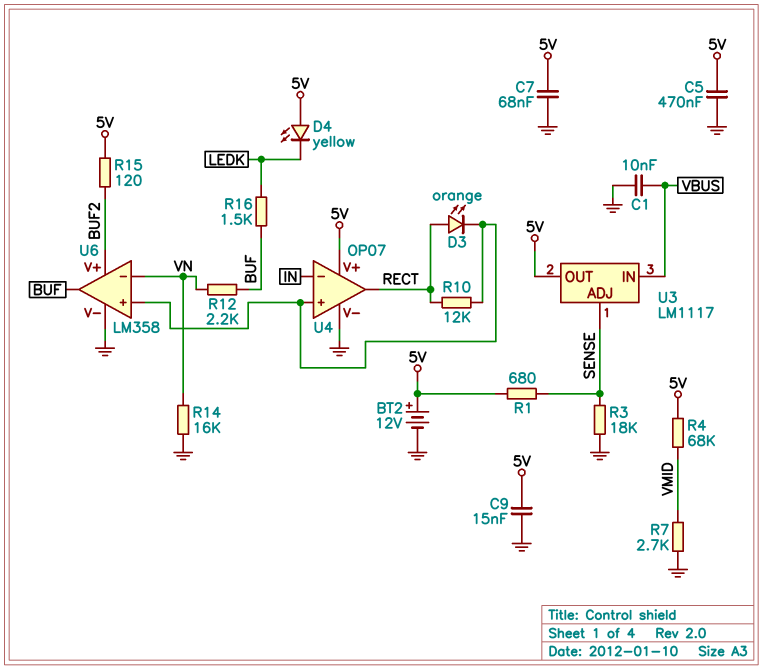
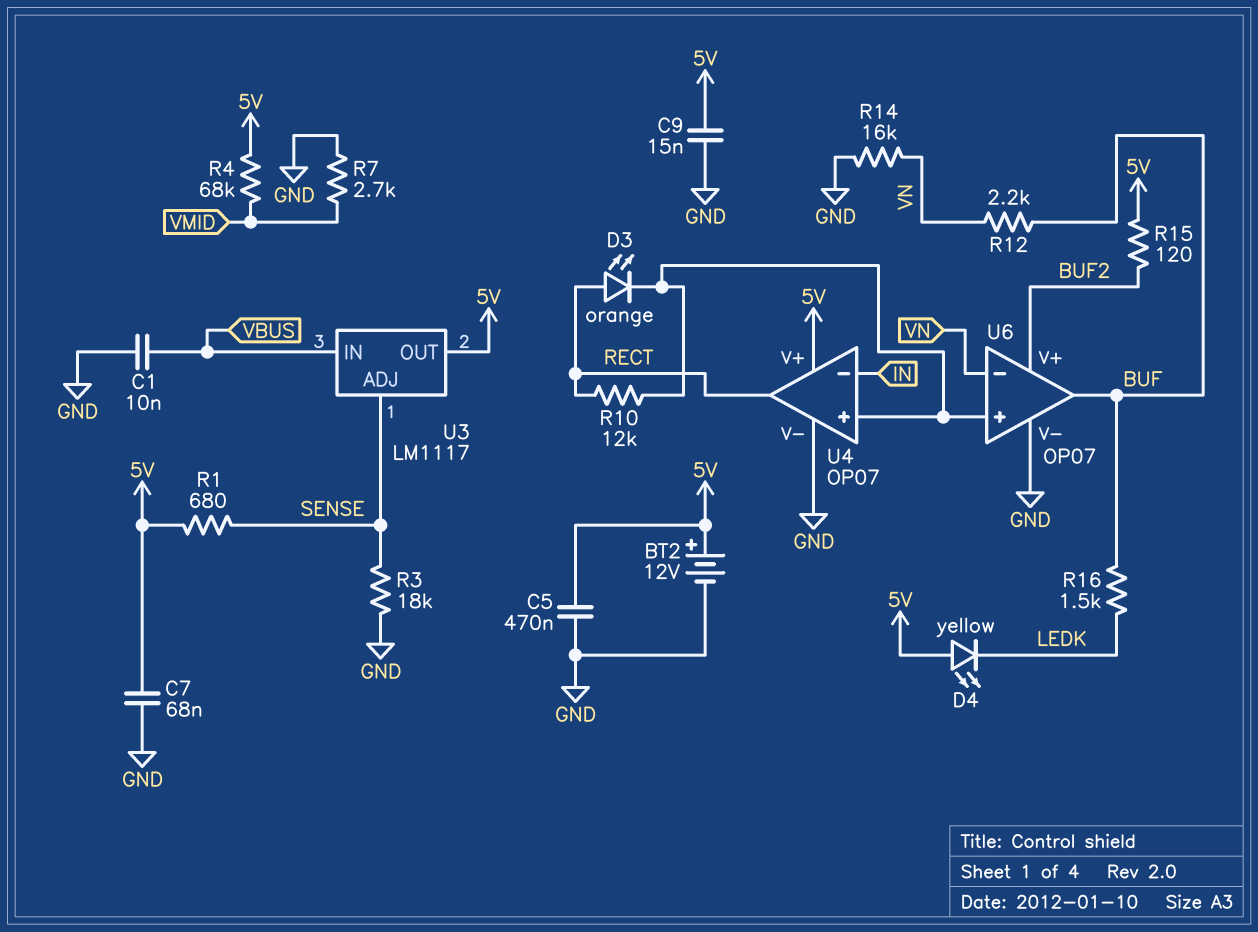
U6: LM358 -> OP07

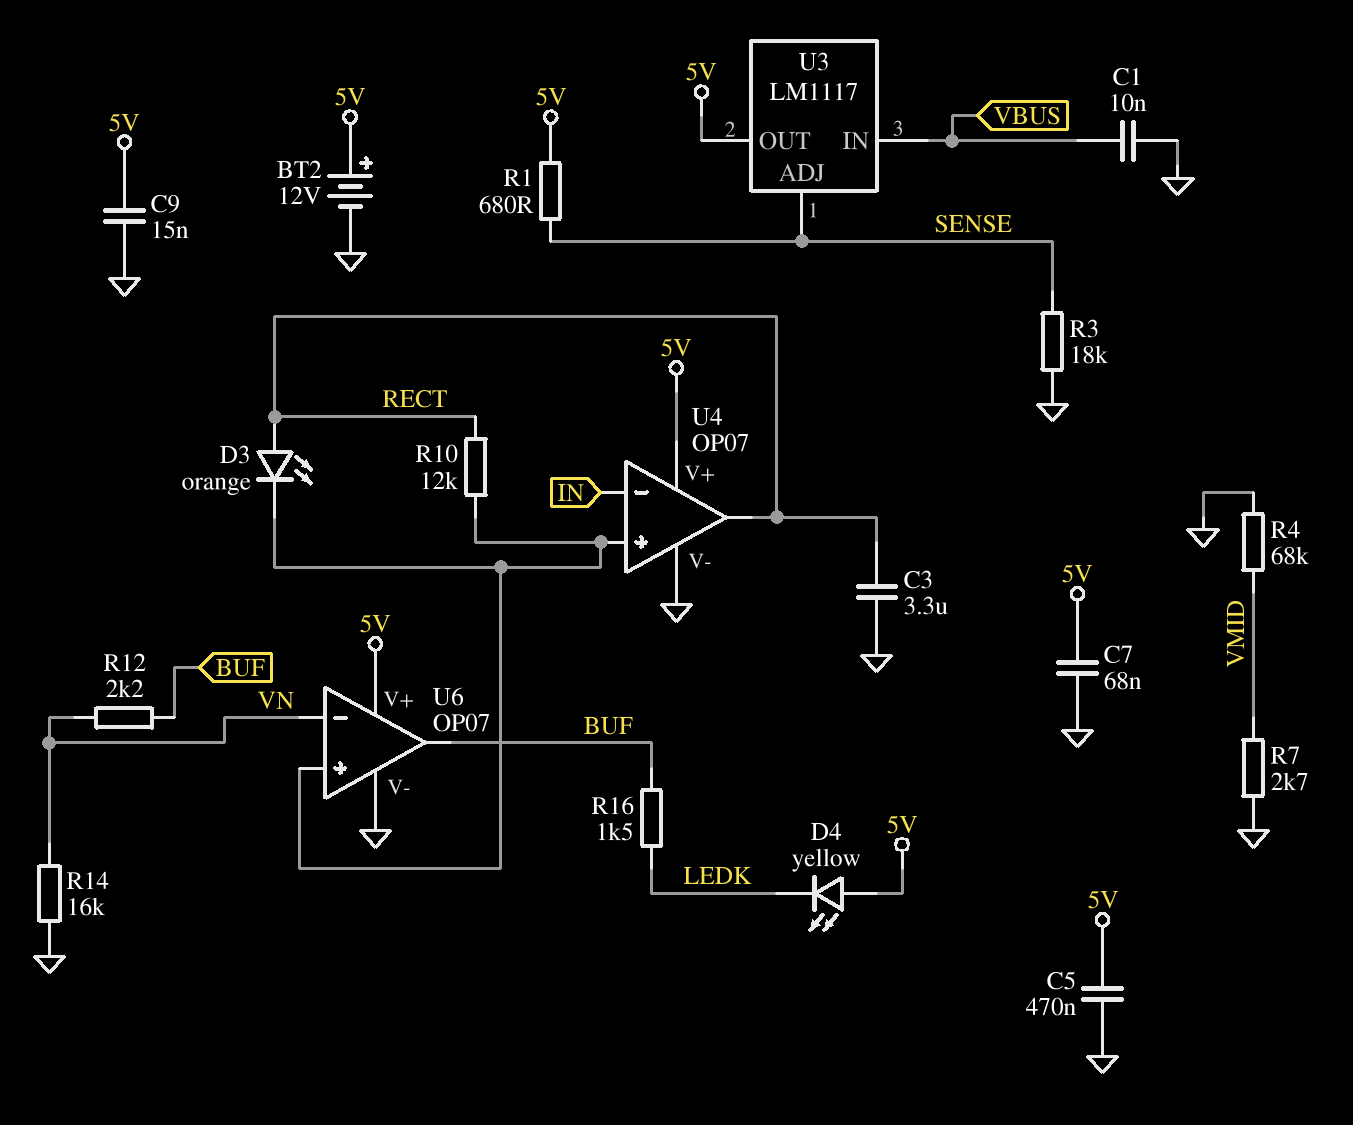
C3: none -> 3.3uF (GND, RECT)
R4: 68k (5V, VMID) -> 68k (GND, VMID)
R15: 120 (5V, BUF2) -> none
U6 pin V+: BUF2 -> 5V

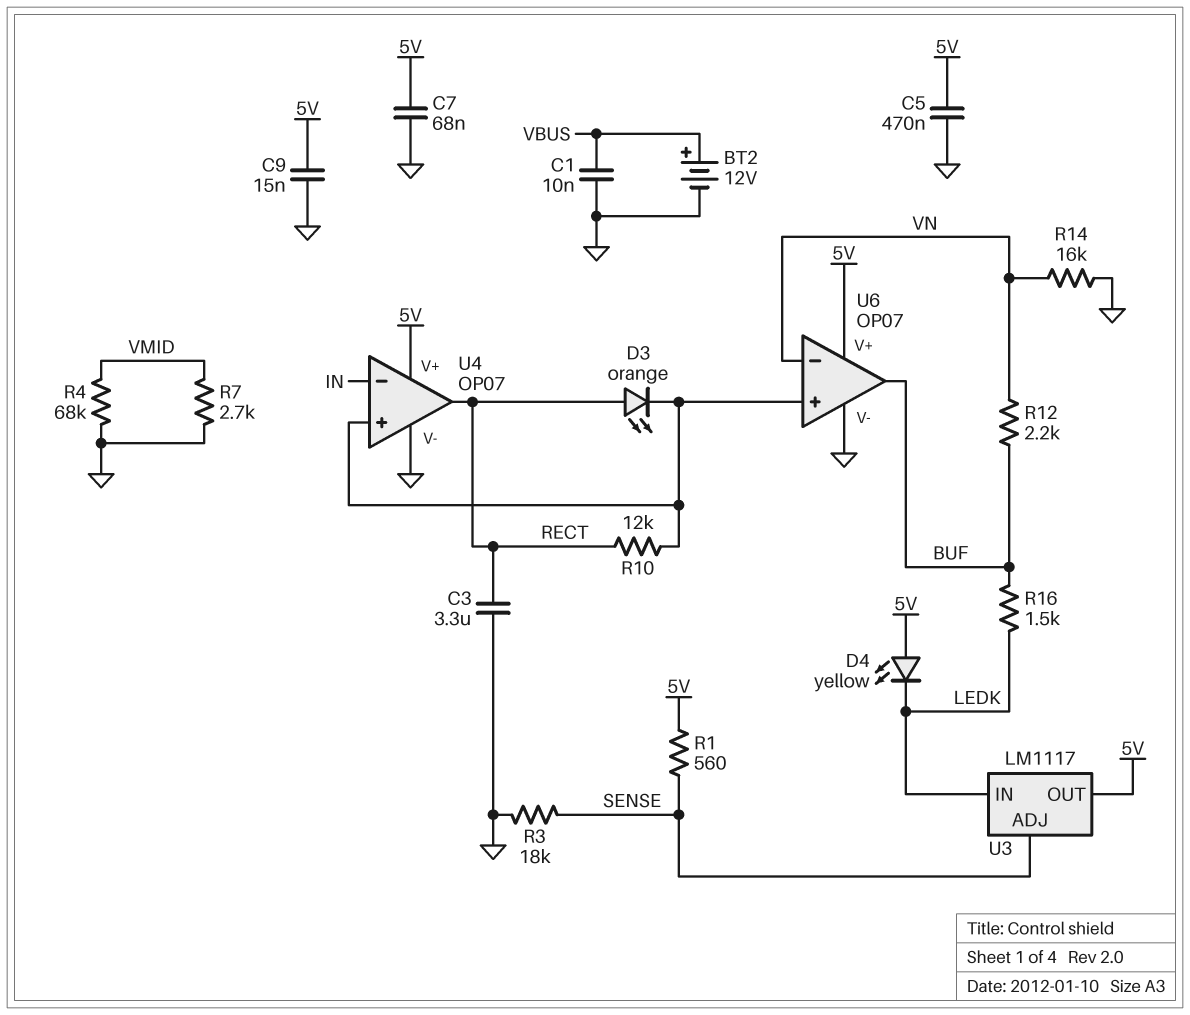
BT2: 12V (plus 5V, minus GND) -> 12V (plus VBUS, minus GND)
R1: 680 (5V, SENSE) -> 560 (5V, SENSE)
U3 pin IN: VBUS -> LEDK

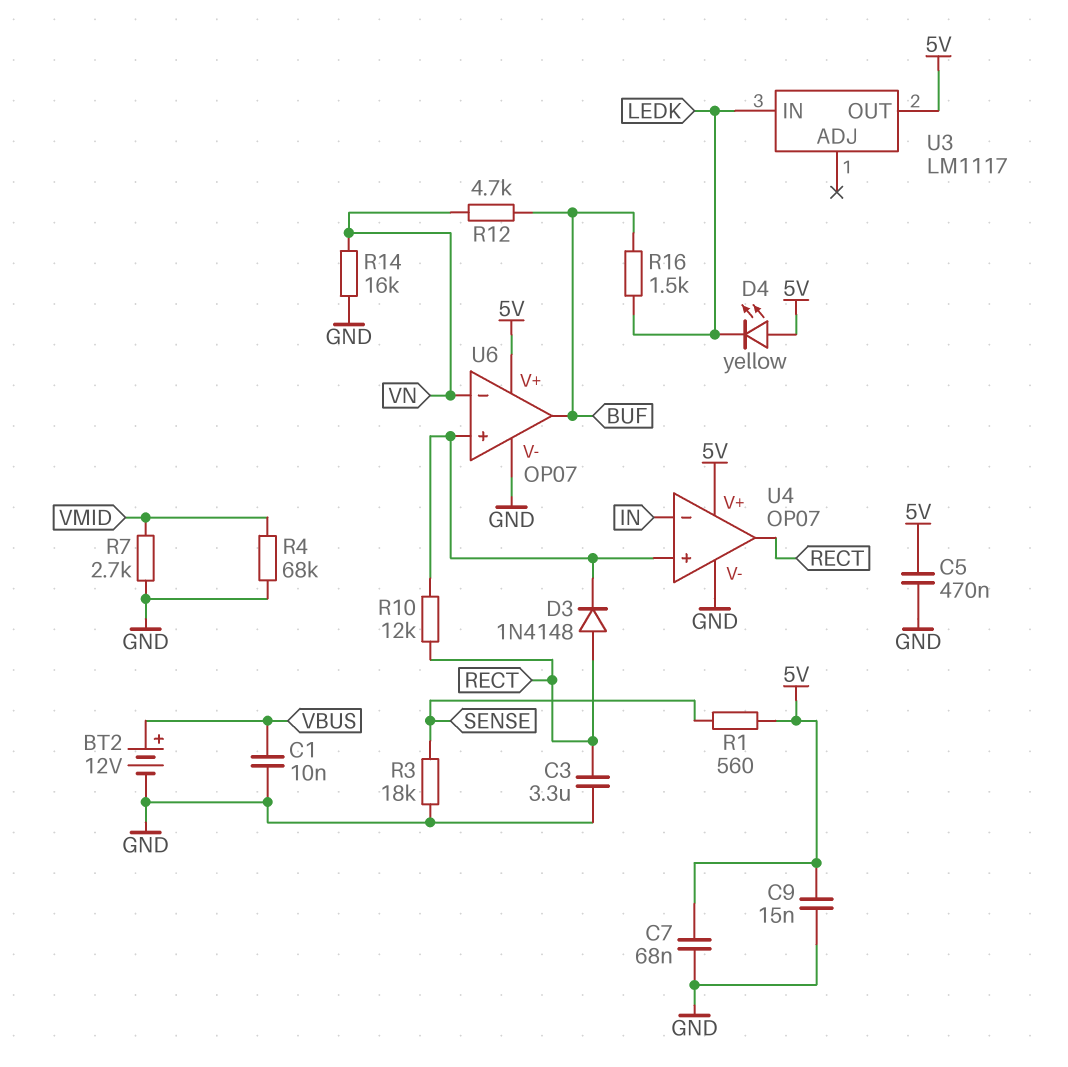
D3: LED orange (A RECT, K U4/in+) -> diode 1N4148 (A RECT, K U4/in+)
R12: 2.2k (BUF, VN) -> 4.7k (BUF, VN)
U3 pin ADJ: SENSE -> none

